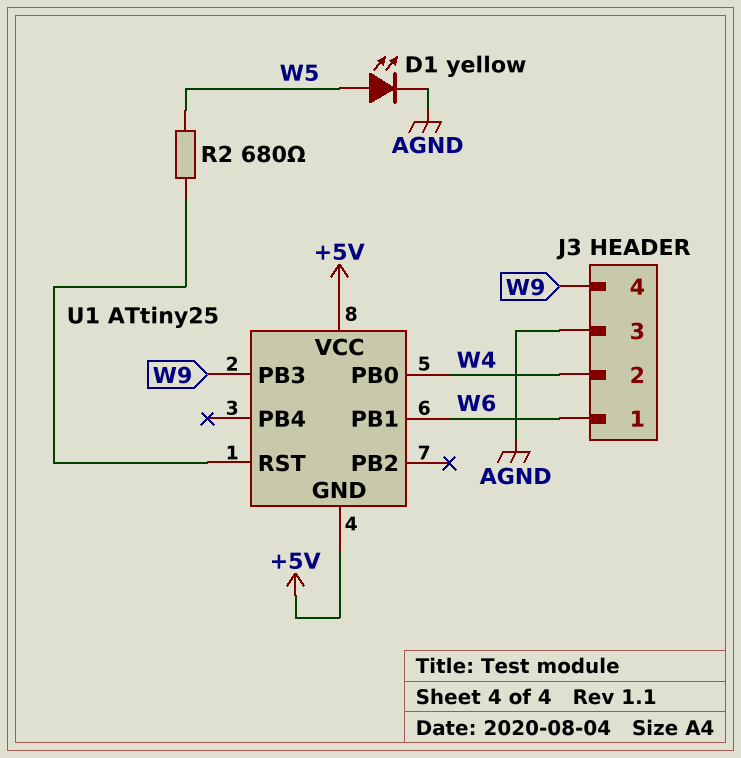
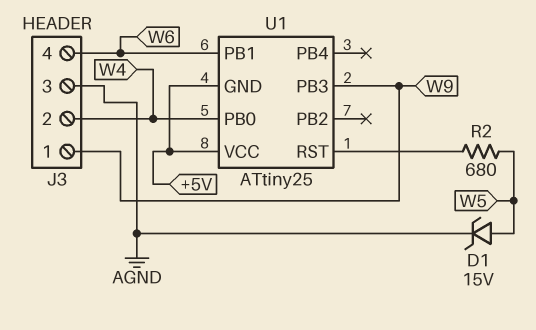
D1: LED yellow (A W5, K AGND) -> zener 15V (A W5, K AGND)
J3 pin 1: W6 -> W9
J3 pin 4: W9 -> W6

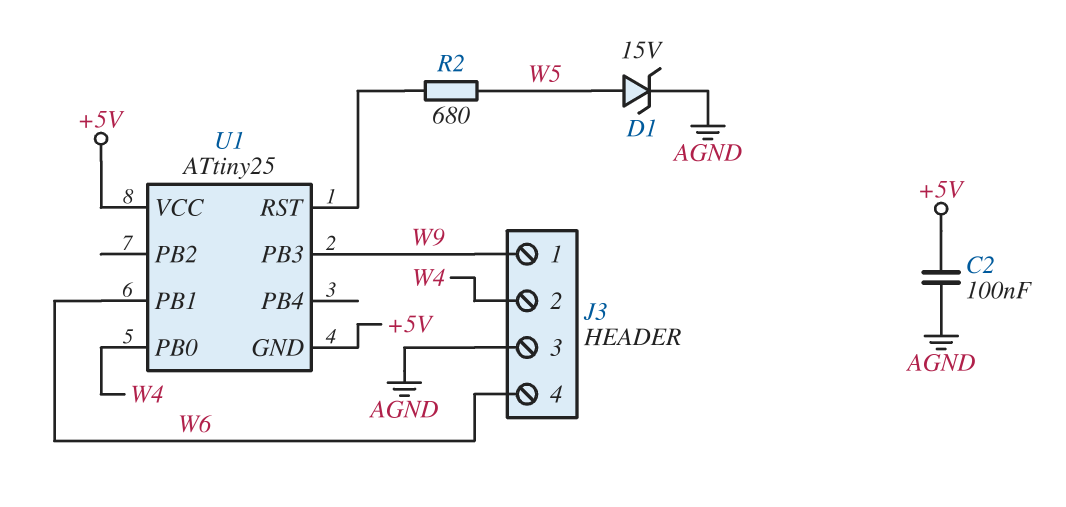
C2: none -> 100nF (+5V, AGND)

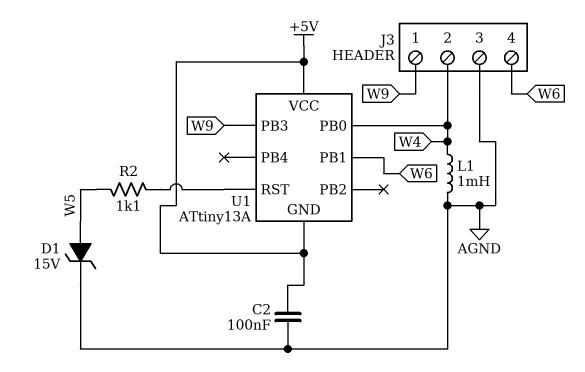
L1: none -> 1mH (AGND, W4)
R2: 680 (U1/RST, W5) -> 1.1k (U1/RST, W5)
U1: ATtiny25 -> ATtiny13A

